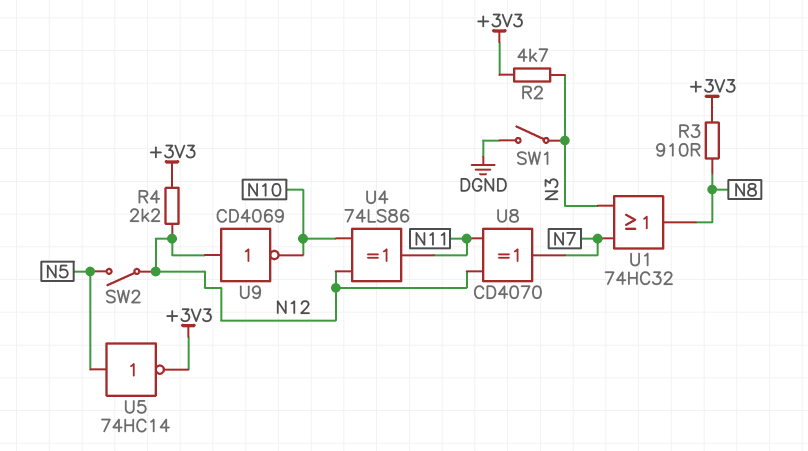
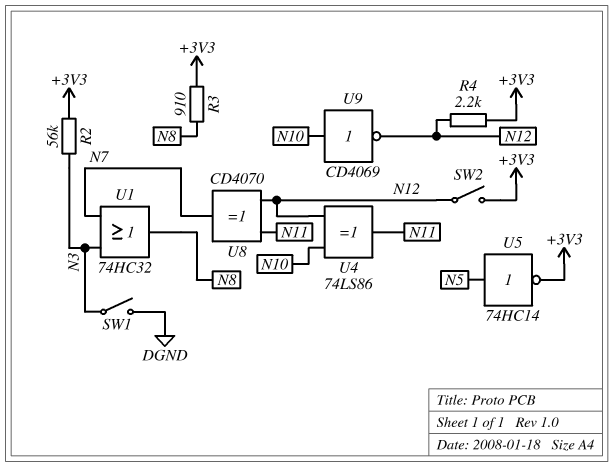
R2: 4.7k (+3V3, N3) -> 56k (+3V3, N3)
SW2: switch (N5, N12) -> switch (+3V3, N12)
U9: NOT CD4069 (in N12, out N10) -> NOT CD4069 (in N10, out N12)

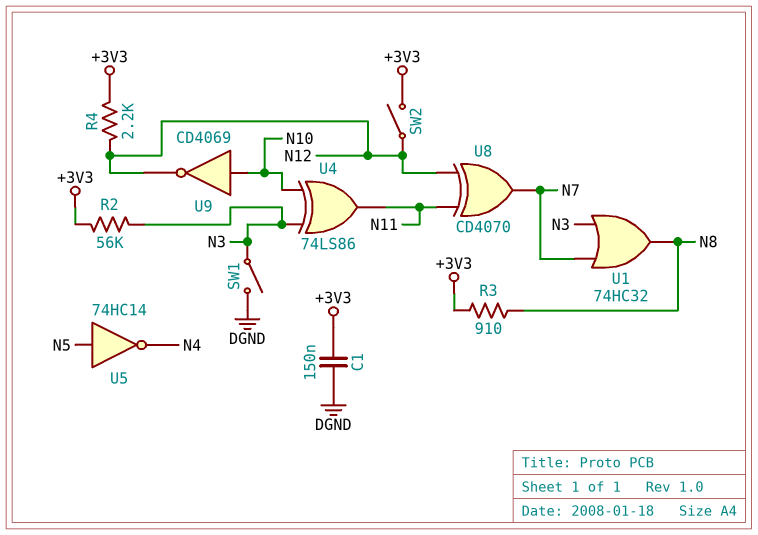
C1: none -> 150nF (+3V3, DGND)
U4: XOR 74LS86 (in N10, in N12, out N11) -> XOR 74LS86 (in N3, in N10, out N11)
U5: NOT 74HC14 (in N5, out +3V3) -> NOT 74HC14 (in N5, out N4)

